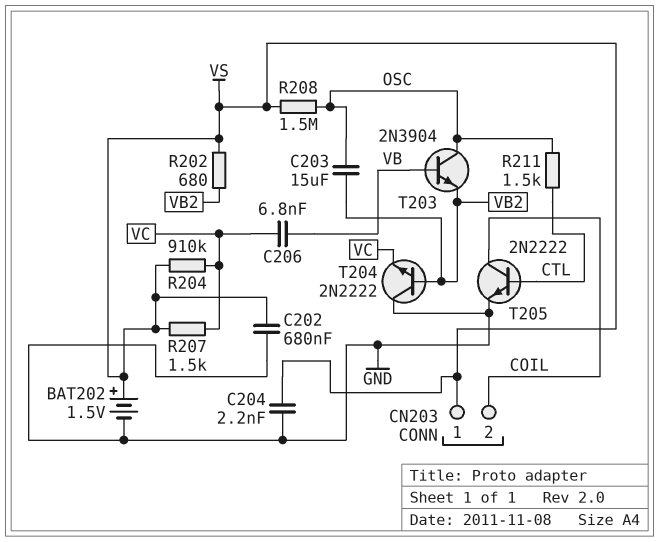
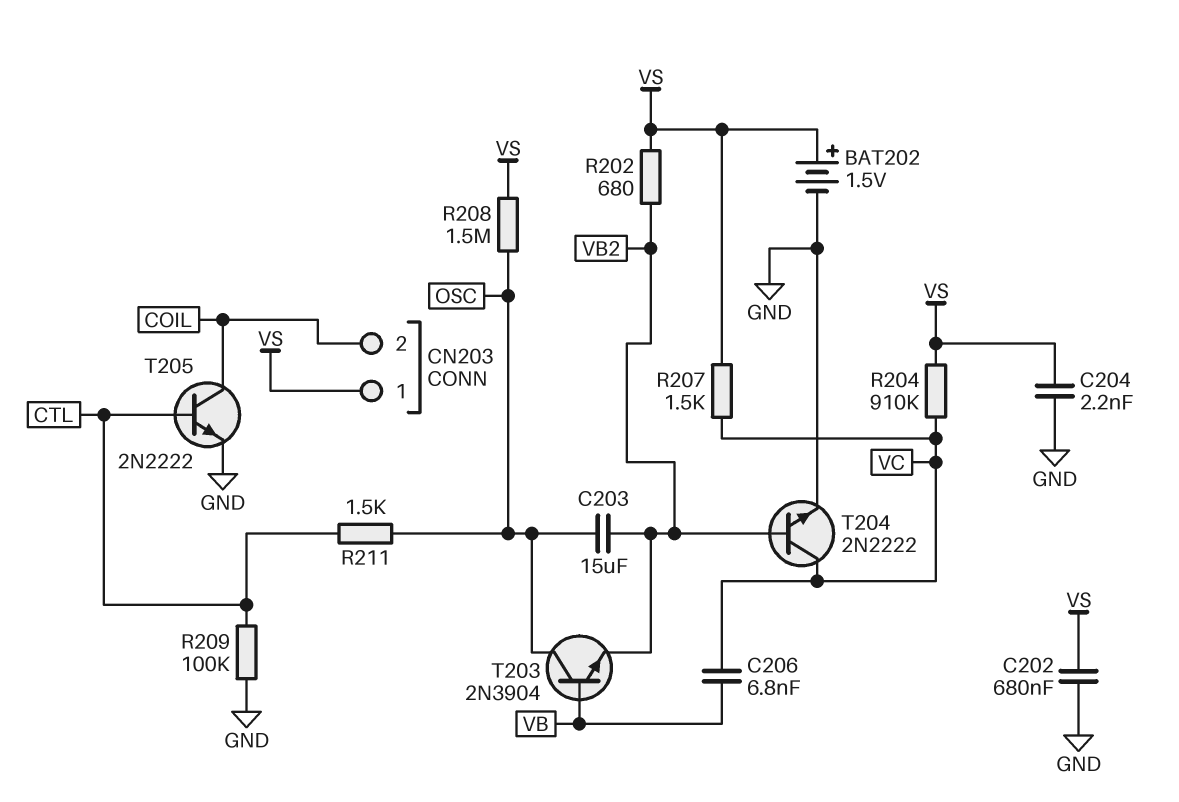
R209: none -> 100k (CTL, GND)
T204: NPN 2N2222 (B VB2, C GND, E VC) -> NPN 2N2222 (B VB2, C VC, E GND)

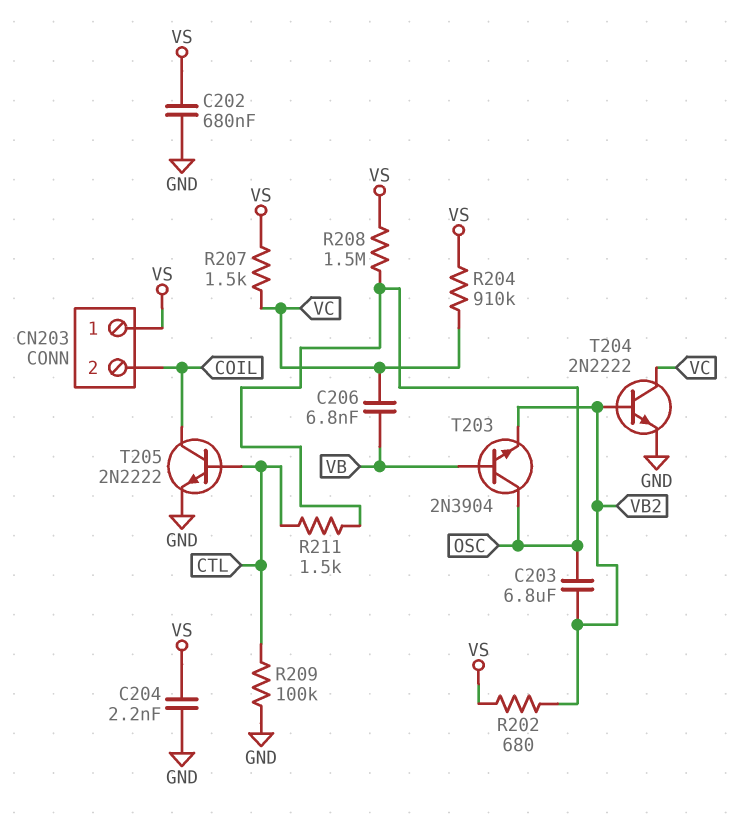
BAT202: 1.5V (plus VS, minus GND) -> none
C203: 15uF (OSC, VB2) -> 6.8uF (OSC, VB2)

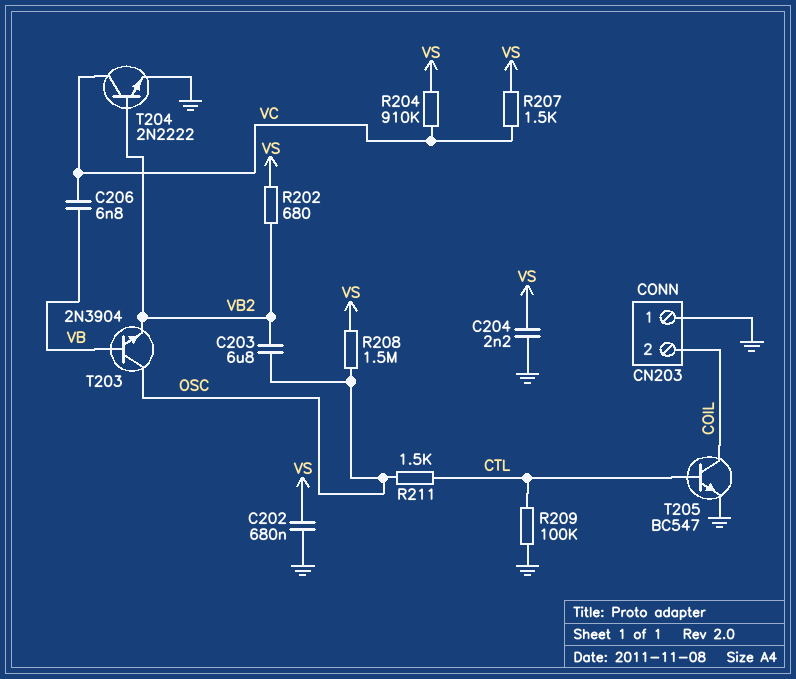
CN203 pin 1: VS -> GND
T205: NPN 2N2222 (B CTL, C COIL, E GND) -> NPN BC547 (B CTL, C COIL, E GND)

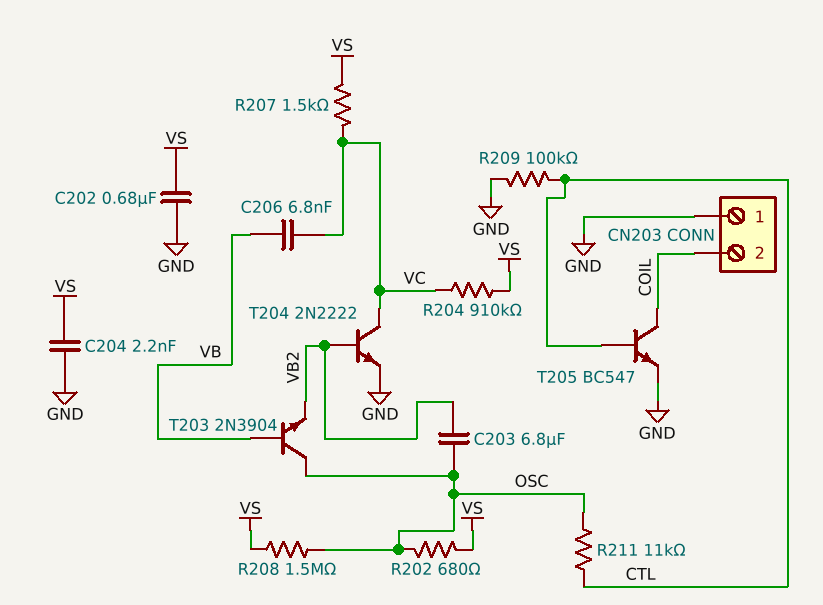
R202: 680 (VB2, VS) -> 680 (OSC, VS)
R211: 1.5k (CTL, OSC) -> 11k (CTL, OSC)

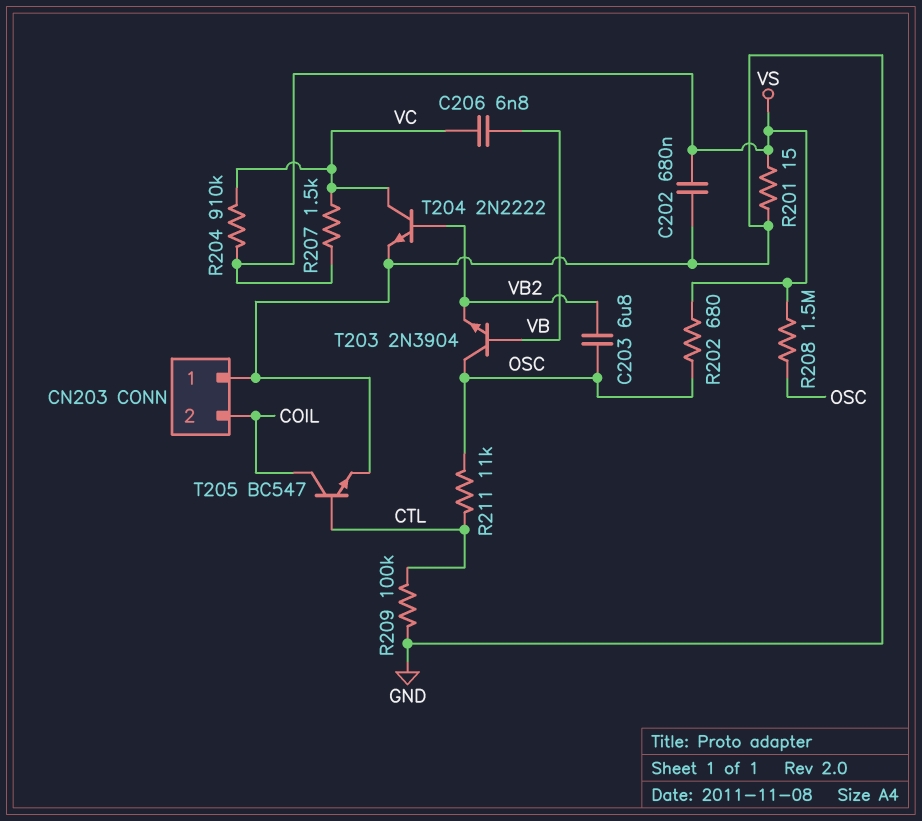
C204: 2.2nF (GND, VS) -> none
R201: none -> 15 (GND, VS)

